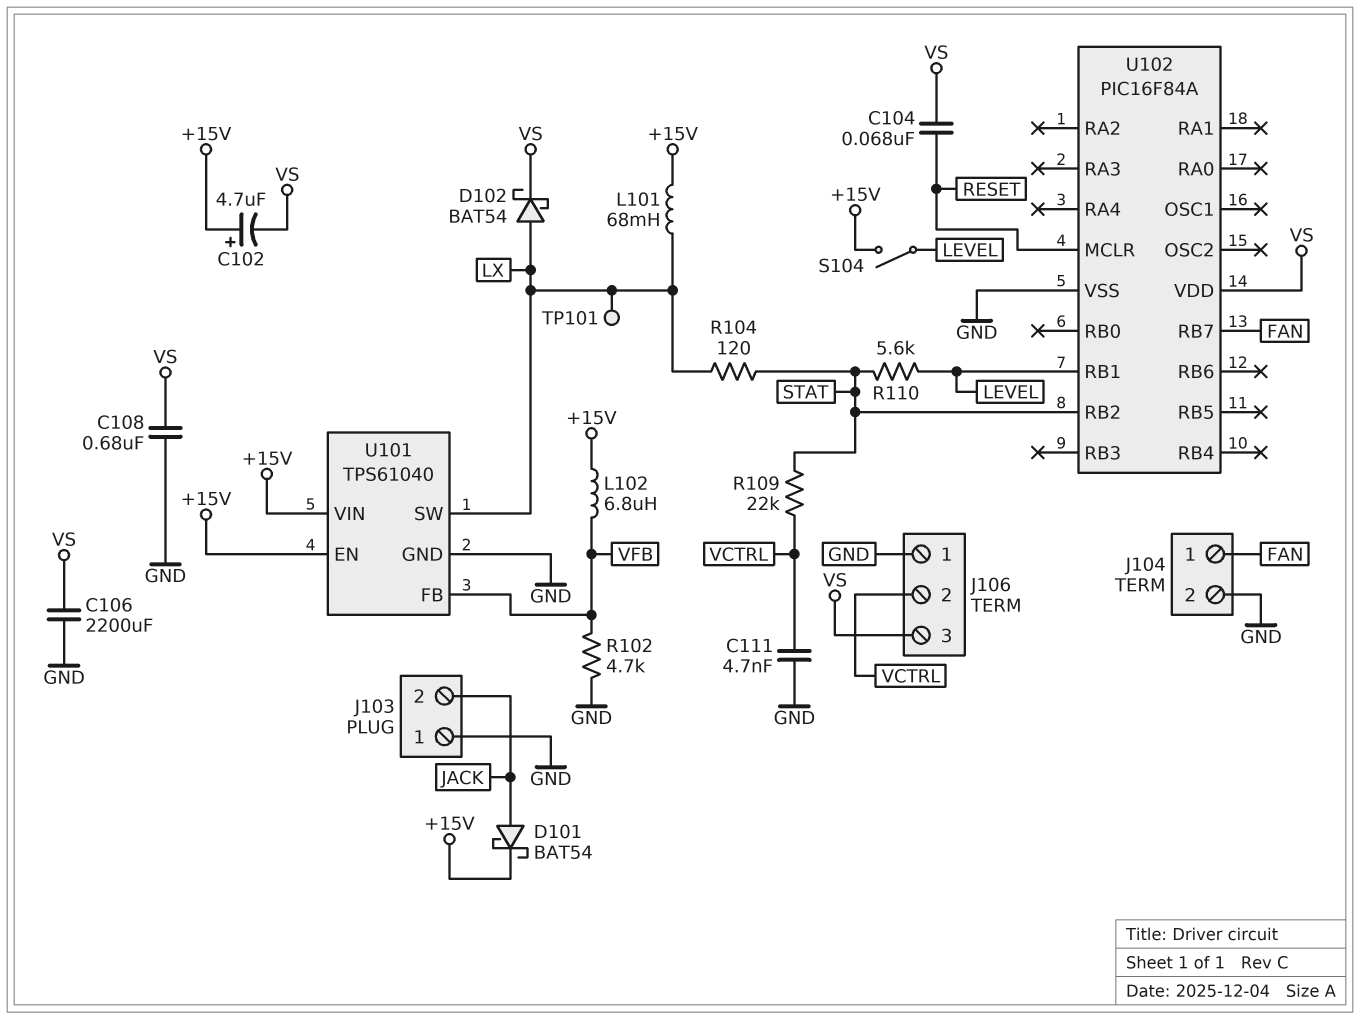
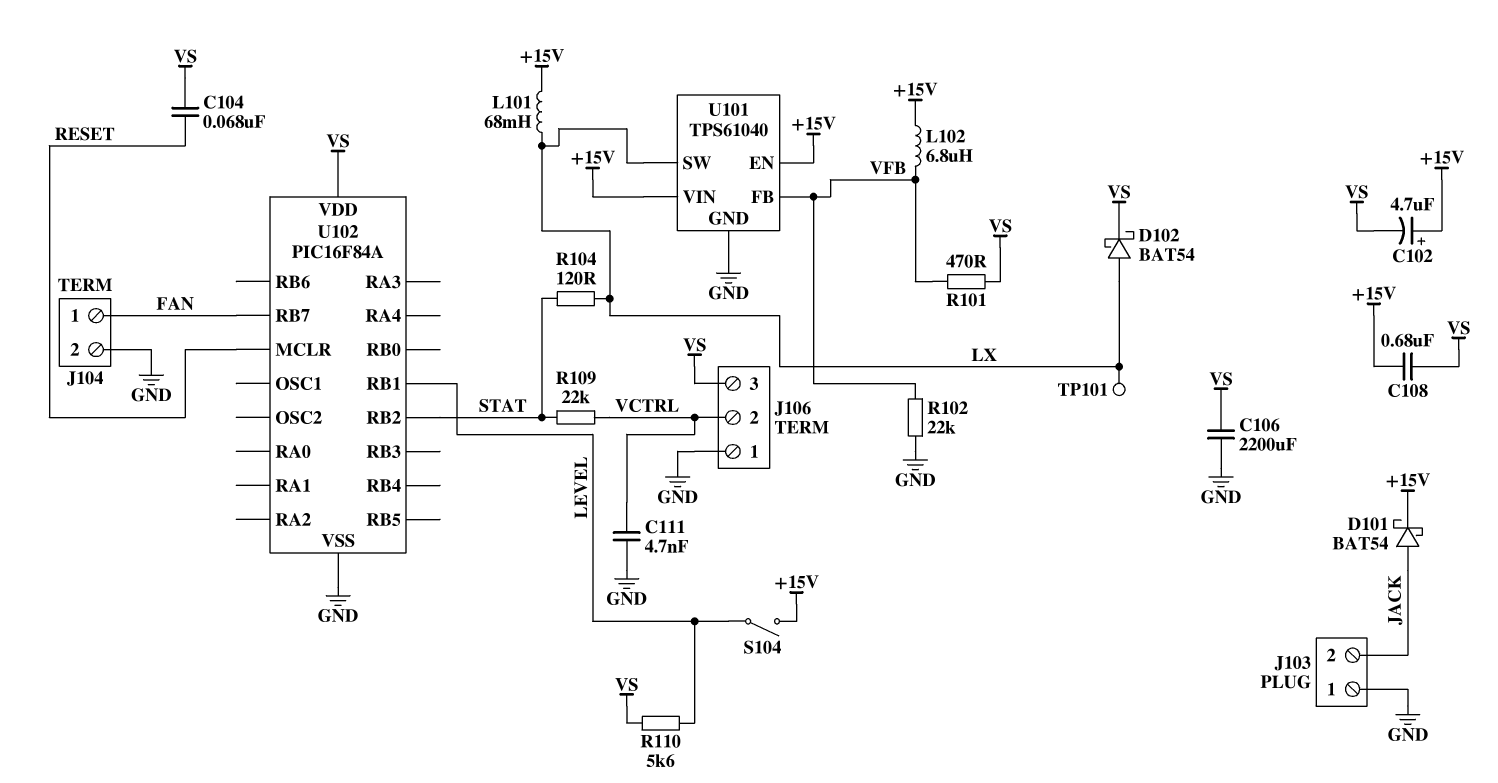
C108: 680nF (GND, VS) -> 680nF (+15V, VS)
R101: none -> 470 (VFB, VS)
R102: 4.7k (GND, VFB) -> 22k (GND, VFB)
R110: 5.6k (LEVEL, STAT) -> 5.6k (LEVEL, VS)

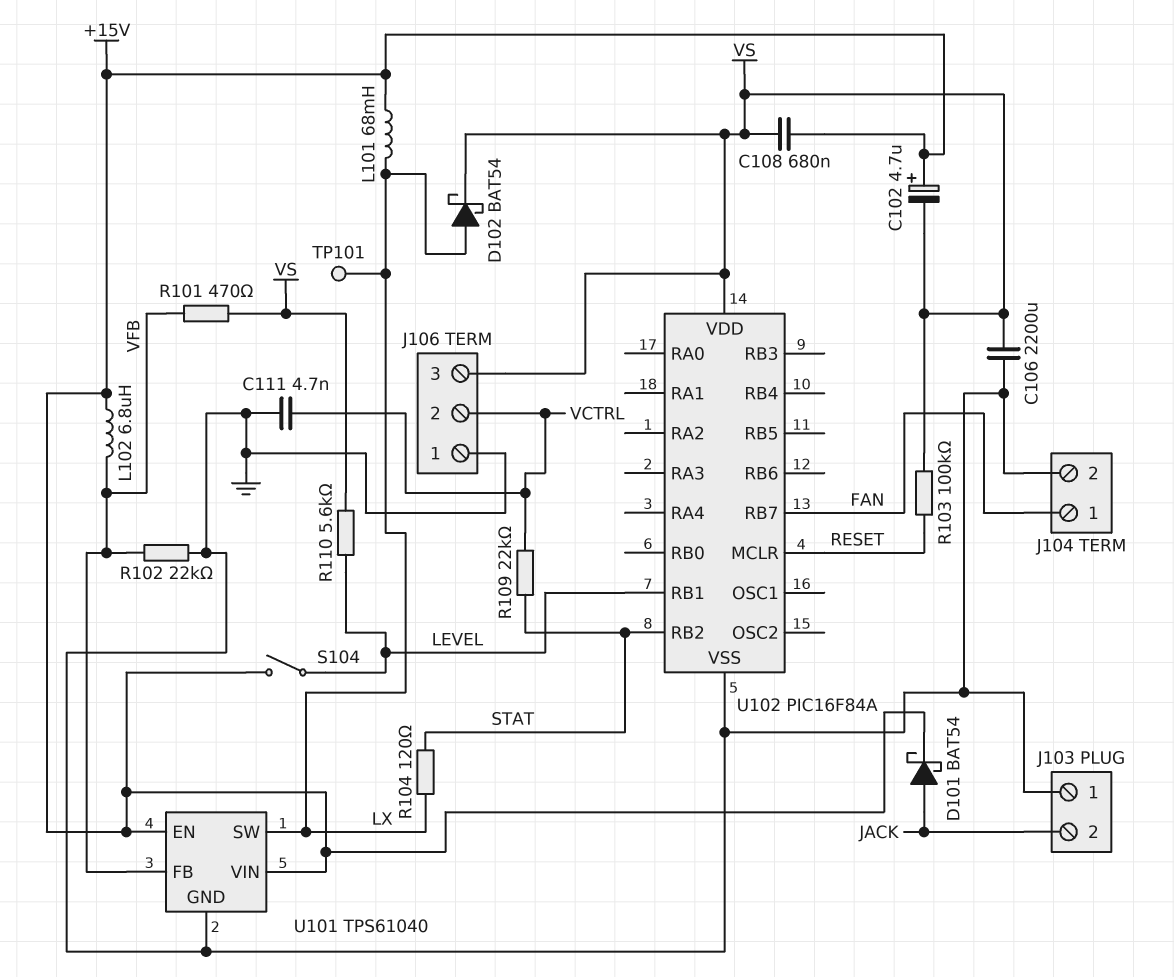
C104: 68nF (RESET, VS) -> none
R103: none -> 100k (RESET, VS)

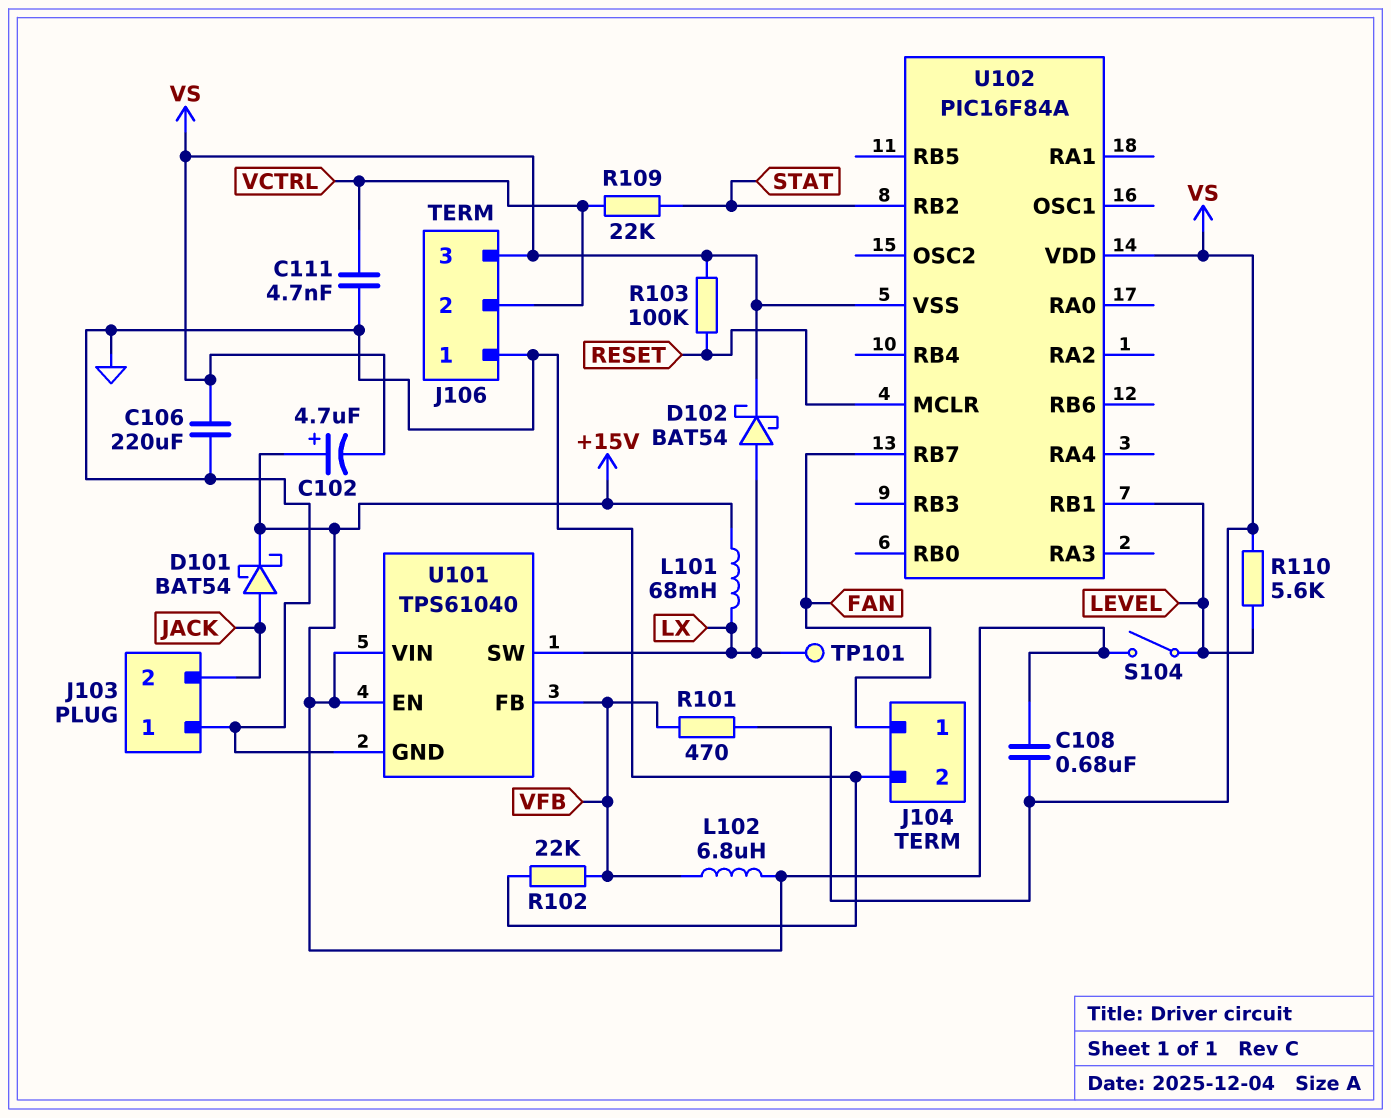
C106: 2200uF (GND, VS) -> 220uF (GND, VS)
R104: 120 (LX, STAT) -> none
U102 pin VSS: GND -> VS

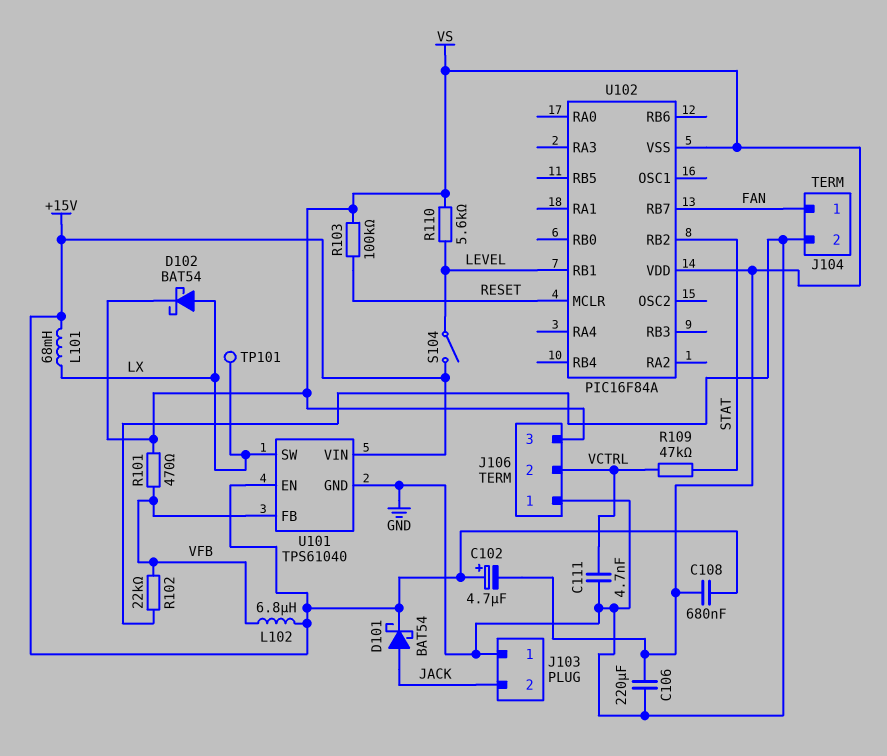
R109: 22k (STAT, VCTRL) -> 47k (STAT, VCTRL)

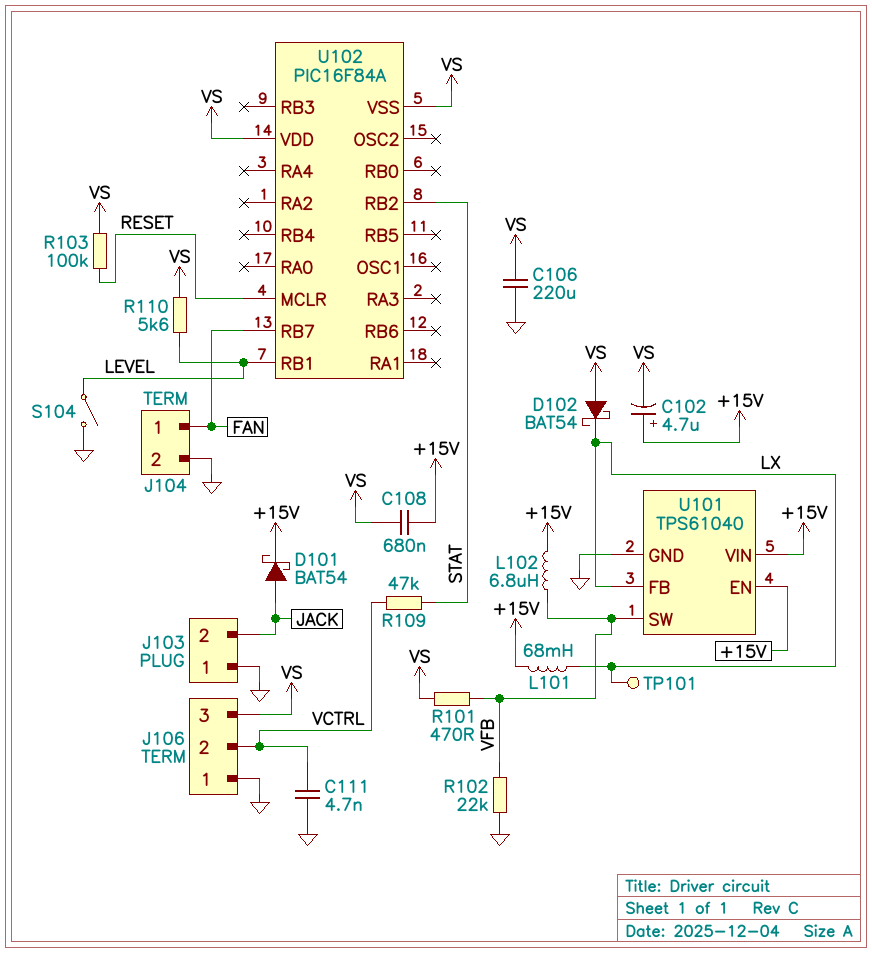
D102: schottky BAT54 (A LX, K VS) -> schottky BAT54 (A VS, K LX)
S104: switch (+15V, LEVEL) -> switch (GND, LEVEL)
U101 pin FB: VFB -> LX
U101 pin SW: LX -> VFB

